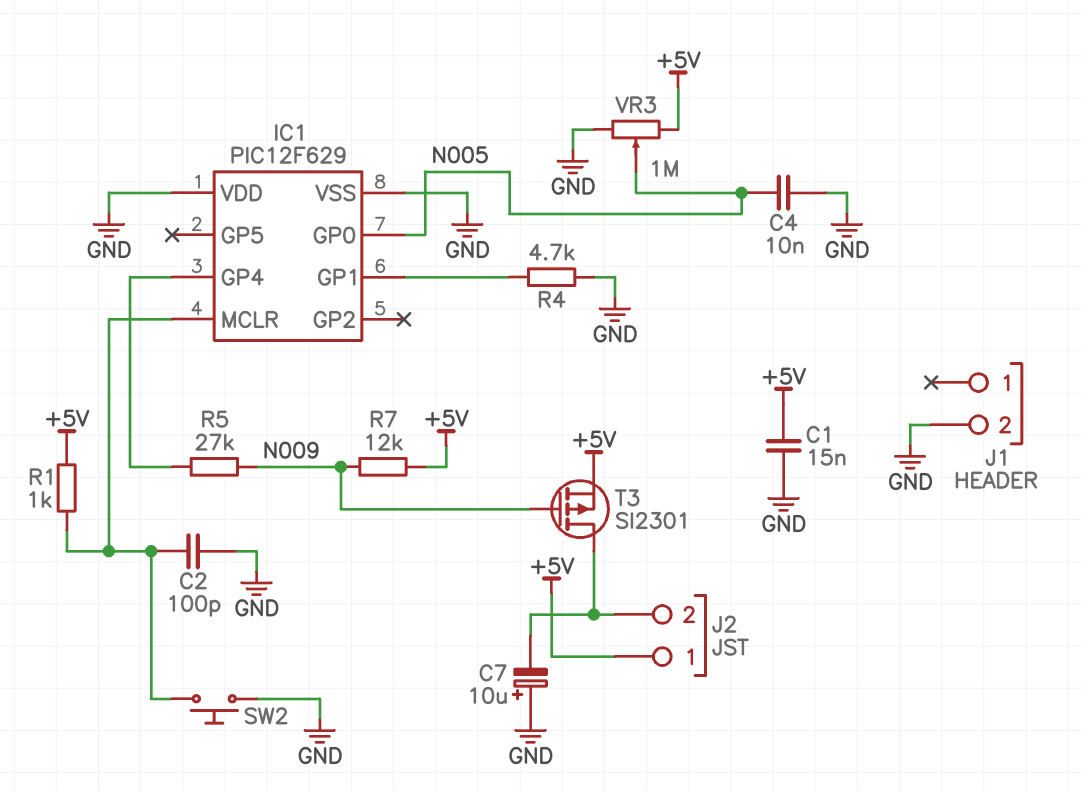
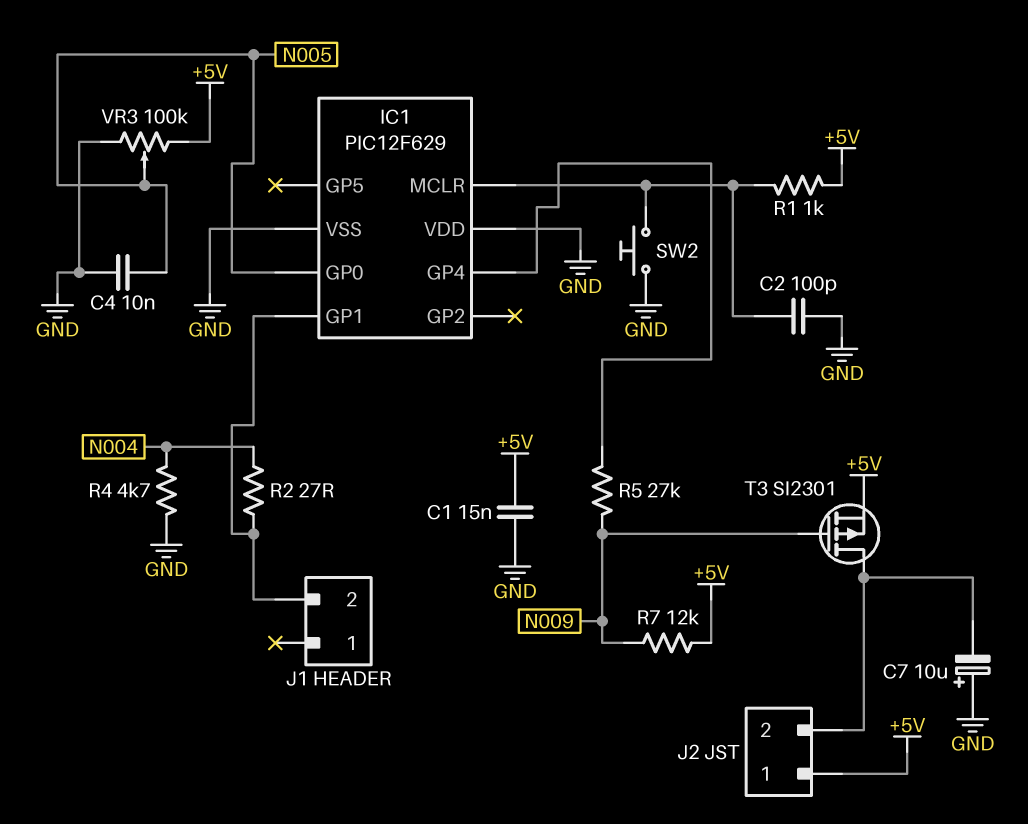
J1 pin 2: GND -> IC1/GP1
R2: none -> 27 (IC1/GP1, N004)
R4: 4.7k (GND, IC1/GP1) -> 4.7k (GND, N004)
VR3: 1M (+5V, GND, wiper N005) -> 100k (+5V, GND, wiper N005)

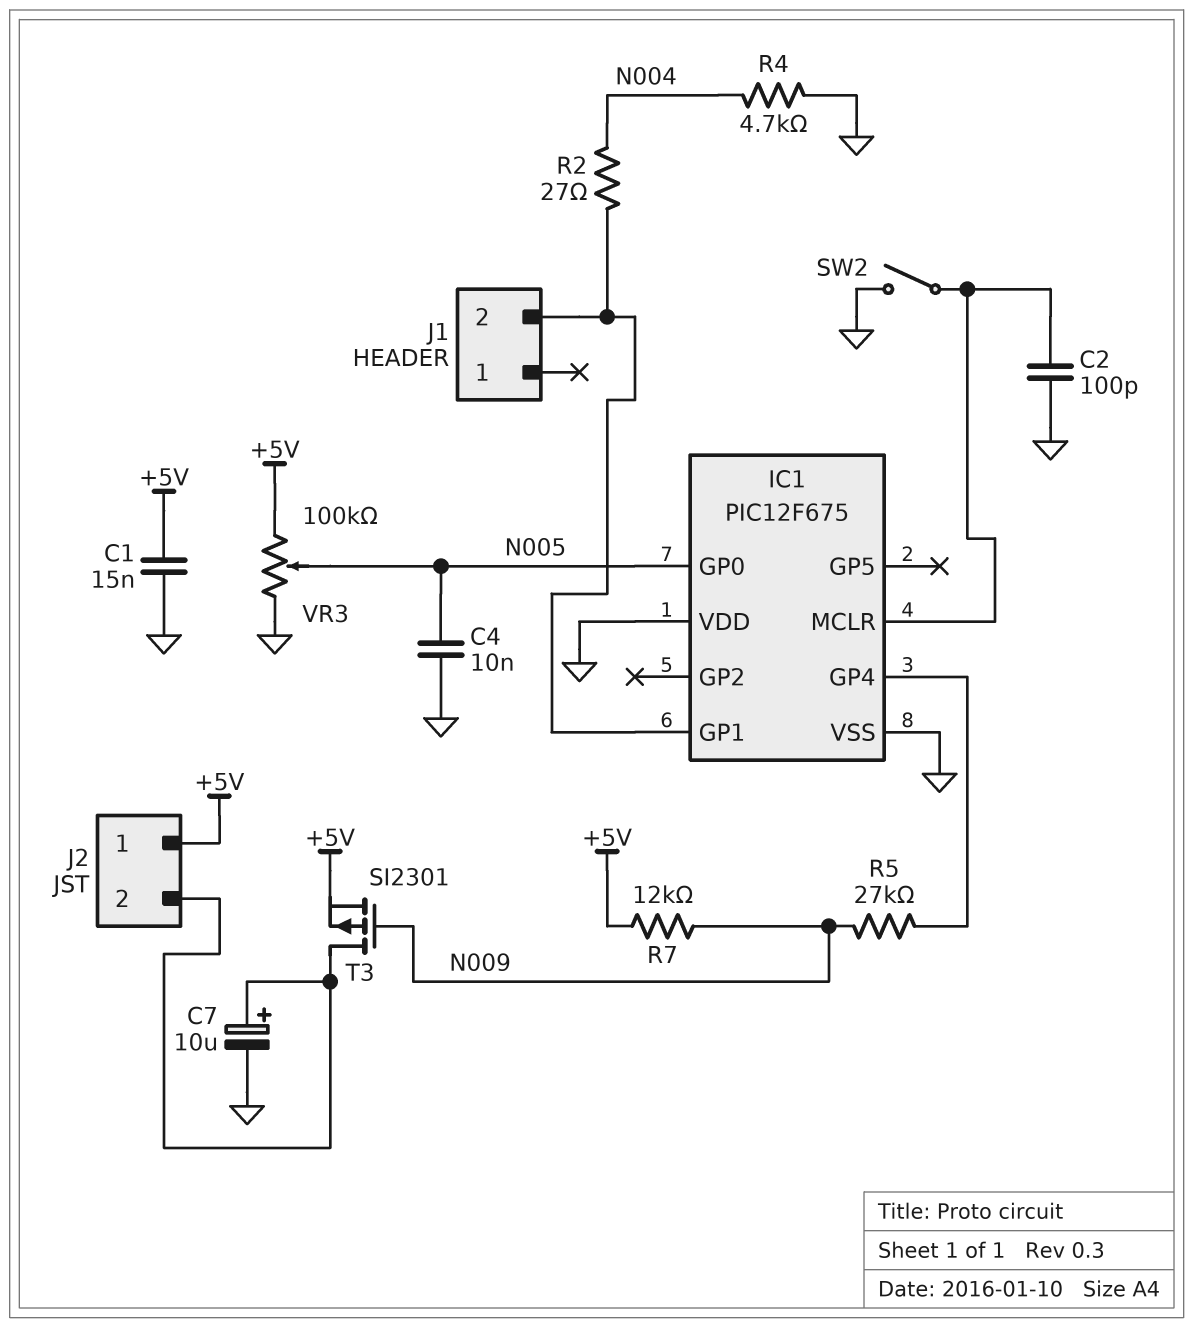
C7: 10uF (plus GND, minus J2/2) -> 10uF (plus J2/2, minus GND)
IC1: PIC12F629 -> PIC12F675
R1: 1k (+5V, IC1/MCLR) -> none
SW2: button (GND, IC1/MCLR) -> switch (GND, IC1/MCLR)

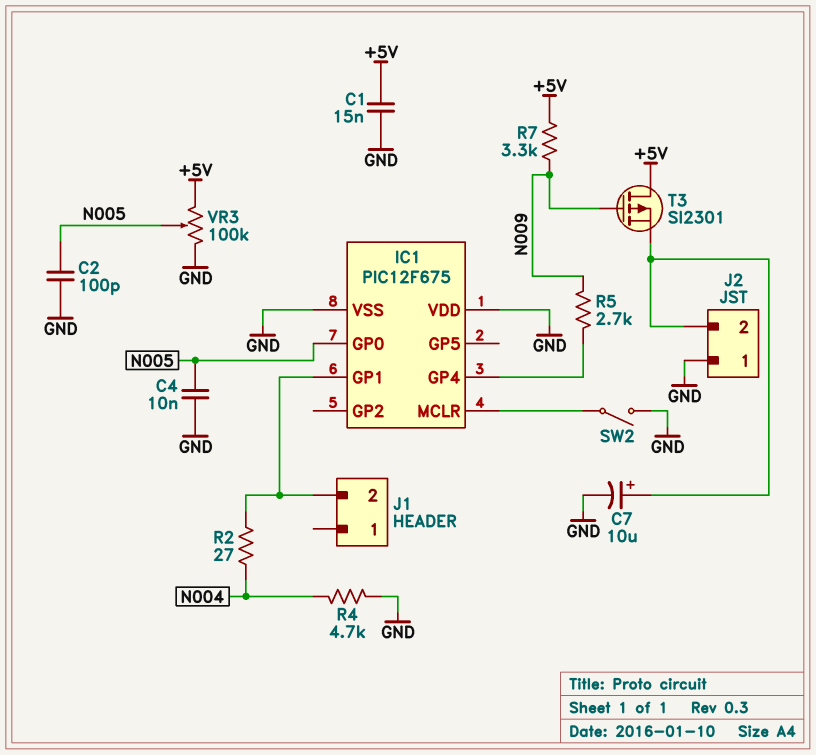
C2: 100pF (GND, IC1/MCLR) -> 100pF (GND, N005)
J2 pin 1: +5V -> GND
R5: 27k (IC1/GP4, N009) -> 2.7k (IC1/GP4, N009)
R7: 12k (+5V, N009) -> 3.3k (+5V, N009)
T3: PMOS SI2301 (G N009, D J2/2, S +5V) -> PMOS SI2301 (G N009, D +5V, S J2/2)

